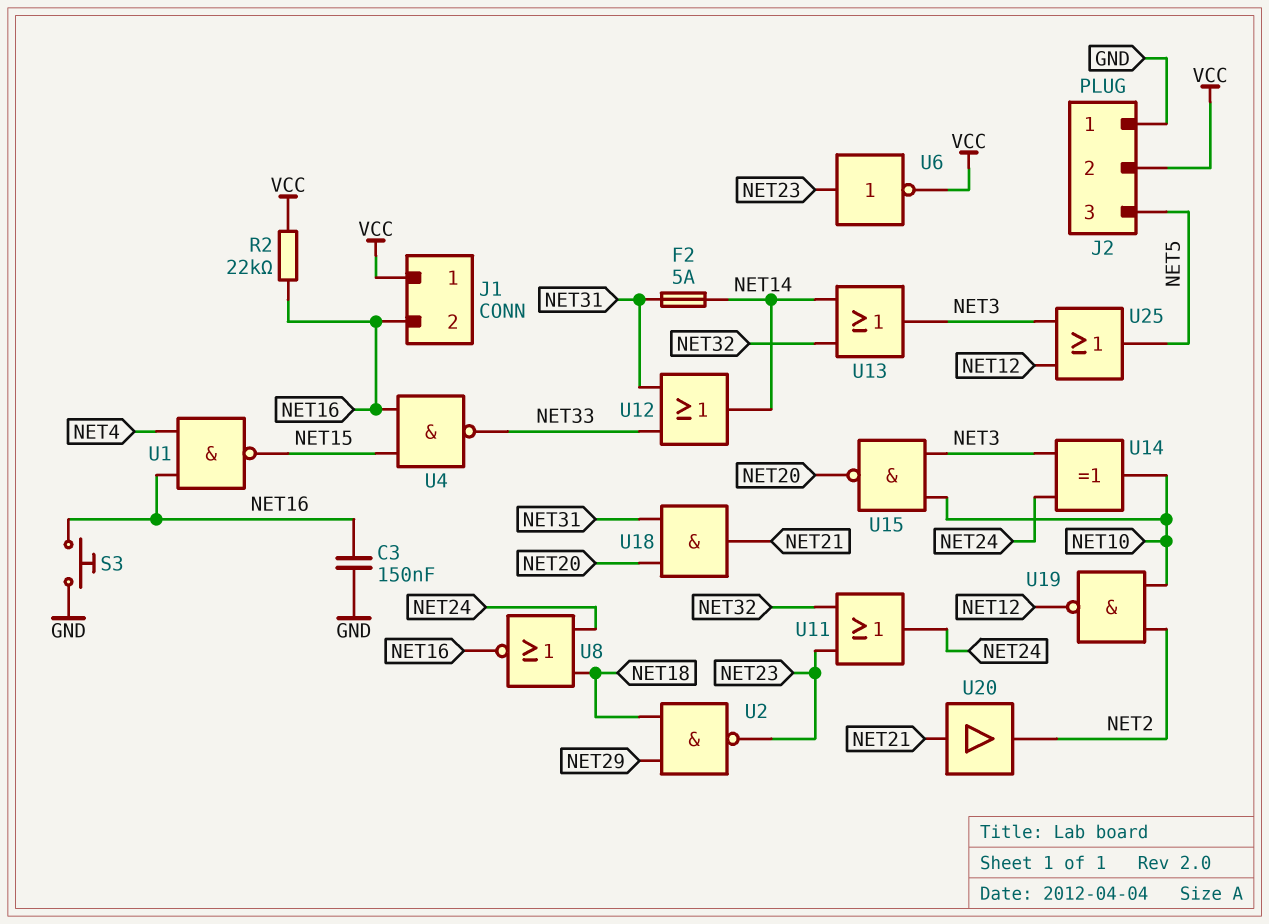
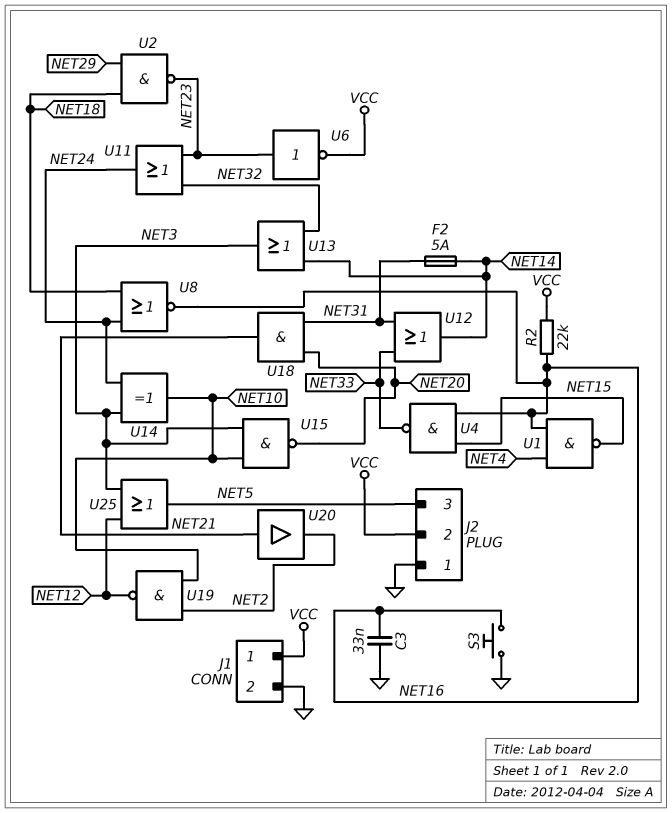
C3: 150nF (GND, NET16) -> 33nF (GND, NET16)
J1 pin 2: NET16 -> GND

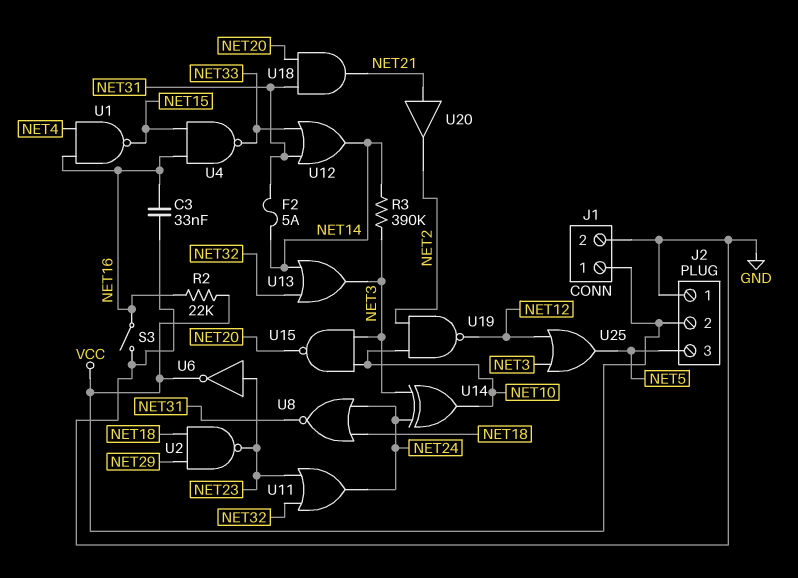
R3: none -> 390k (NET3, NET14)
S3: button (GND, NET16) -> switch (GND, NET16)
U8: NOR (in NET18, in NET24, out NET16) -> NOR (in NET18, in NET24, out NET31)

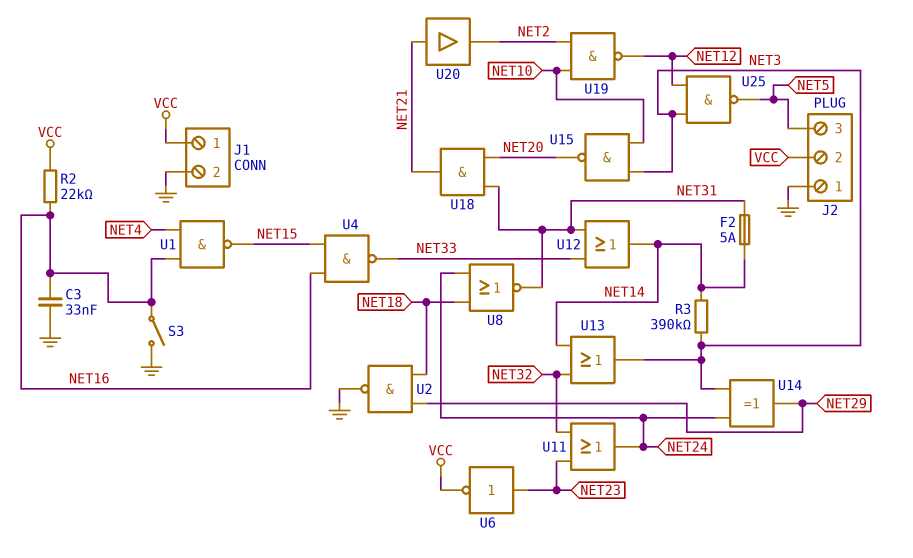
U2: NAND (in NET18, in NET29, out NET23) -> NAND (in NET18, in NET29, out GND)
U14: XOR (in NET3, in NET24, out NET10) -> XOR (in NET3, in NET24, out NET29)
U25: OR (in NET3, in NET12, out NET5) -> NAND (in NET3, in NET12, out NET5)

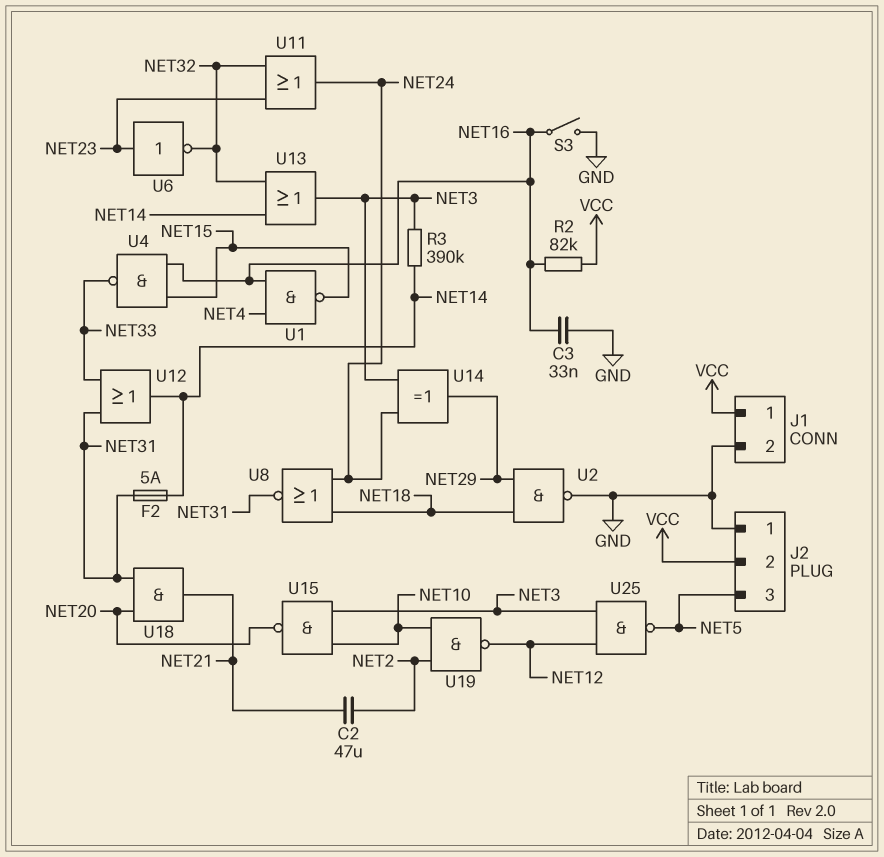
C2: none -> 47uF (NET2, NET21)
R2: 22k (NET16, VCC) -> 82k (NET16, VCC)
U6: NOT (in NET23, out VCC) -> NOT (in NET23, out NET32)
U20: buffer (in NET21, out NET2) -> none

